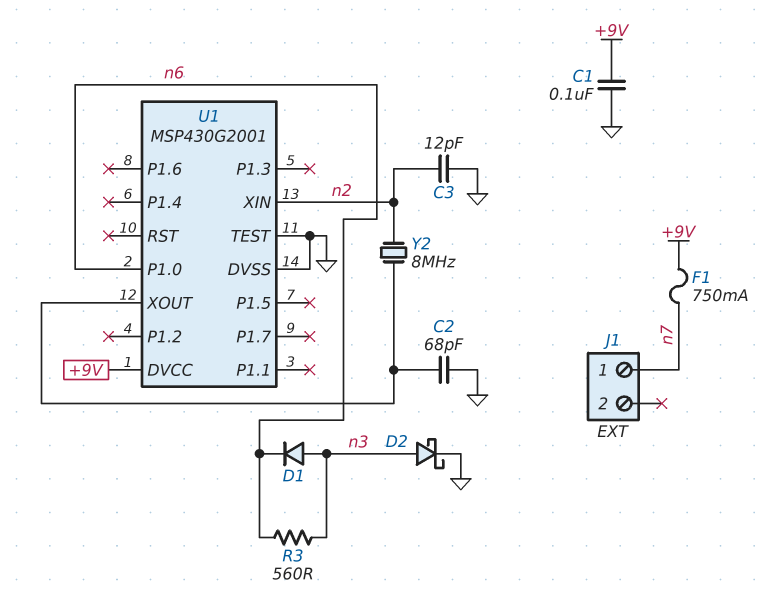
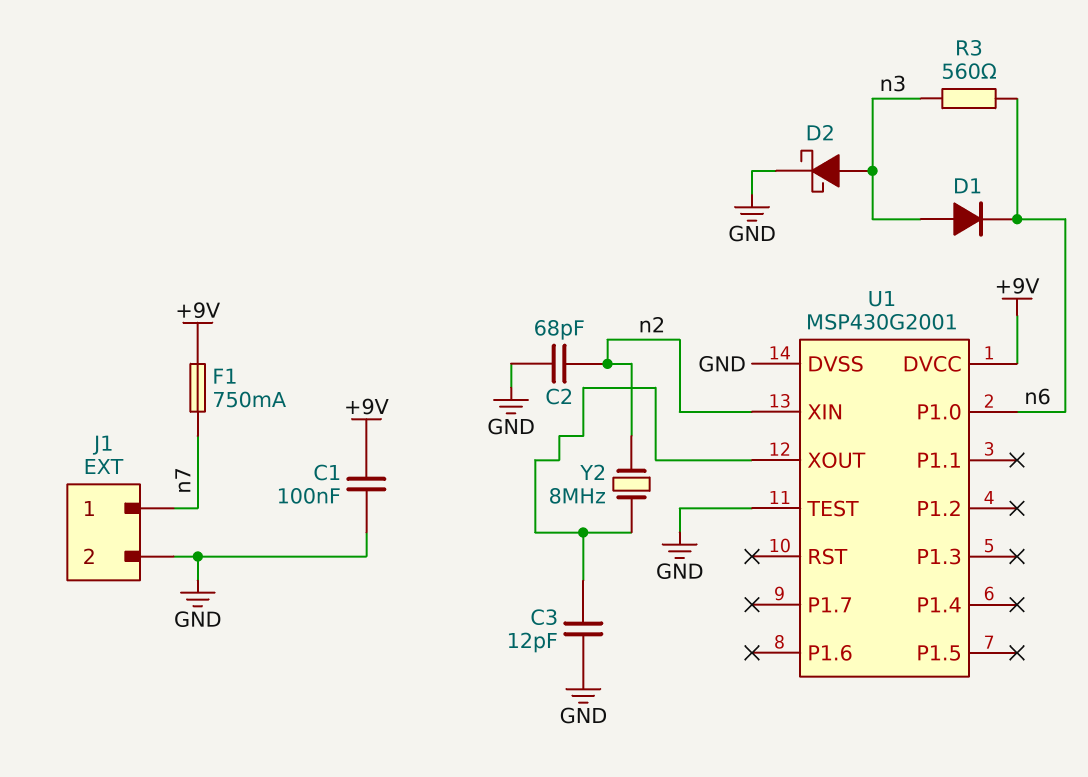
C2: 68pF (GND, U1/XOUT) -> 68pF (GND, n2)
C3: 12pF (GND, n2) -> 12pF (GND, U1/XOUT)
J1 pin 2: none -> GND

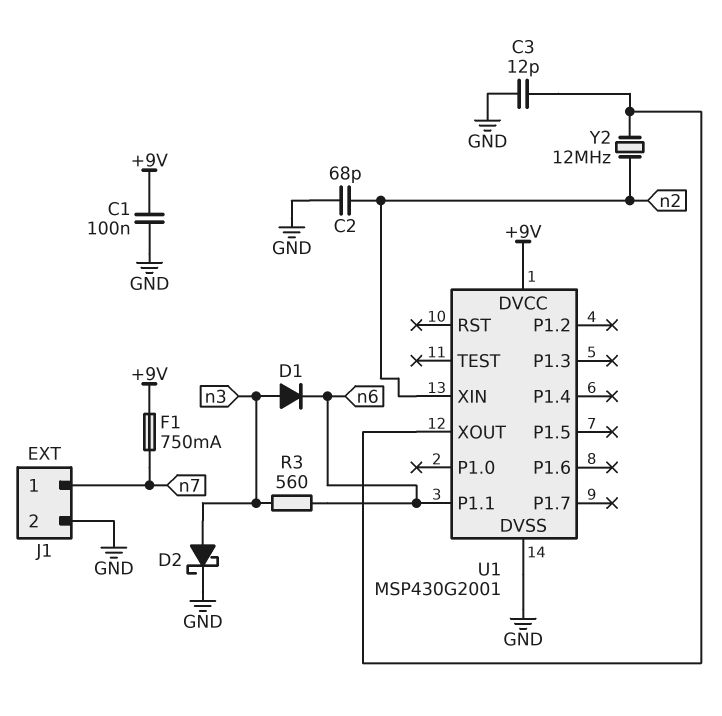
U1 pin P1.0: n6 -> none
U1 pin P1.1: none -> n6
U1 pin TEST: GND -> none
Y2: 8MHz (U1/XOUT, n2) -> 12MHz (U1/XOUT, n2)

